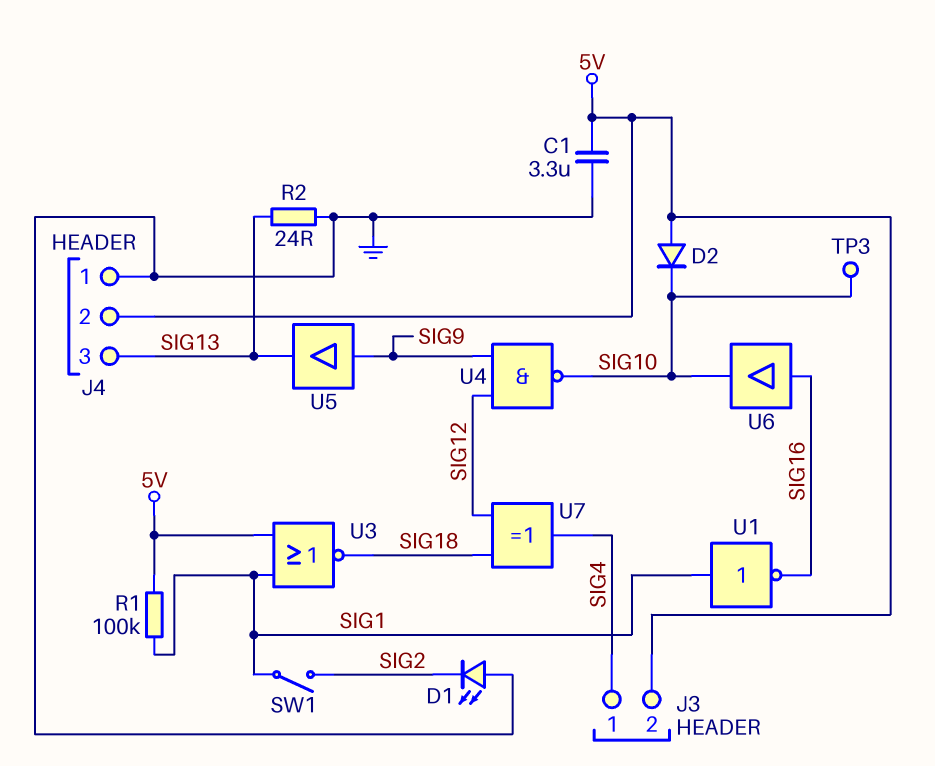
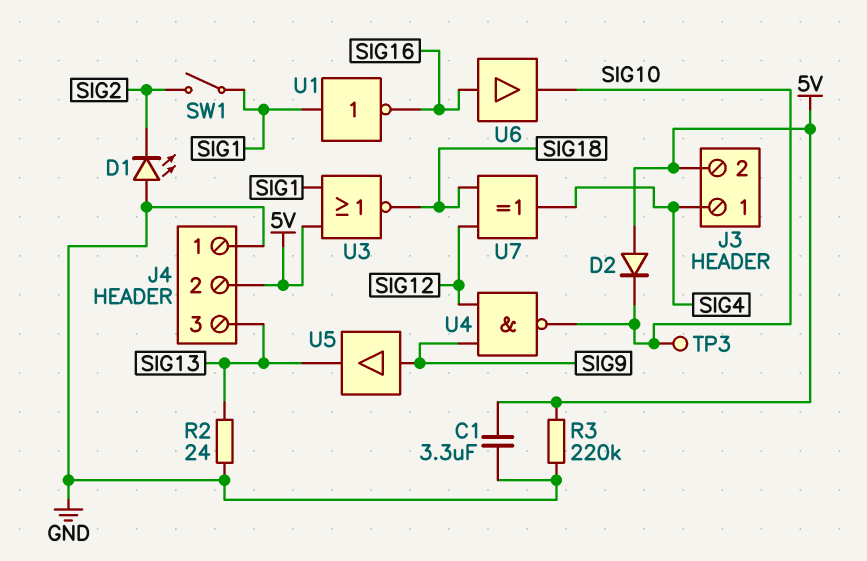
R1: 100k (5V, SIG1) -> none
R3: none -> 220k (5V, GND)

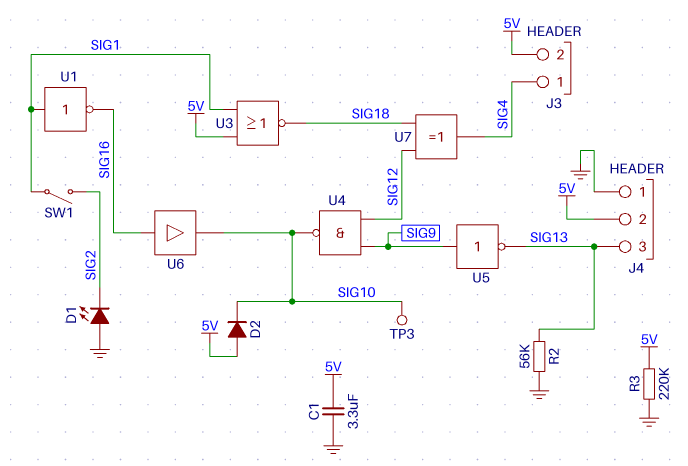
R2: 24 (GND, SIG13) -> 56k (GND, SIG13)
U5: buffer (in SIG9, out SIG13) -> NOT (in SIG9, out SIG13)

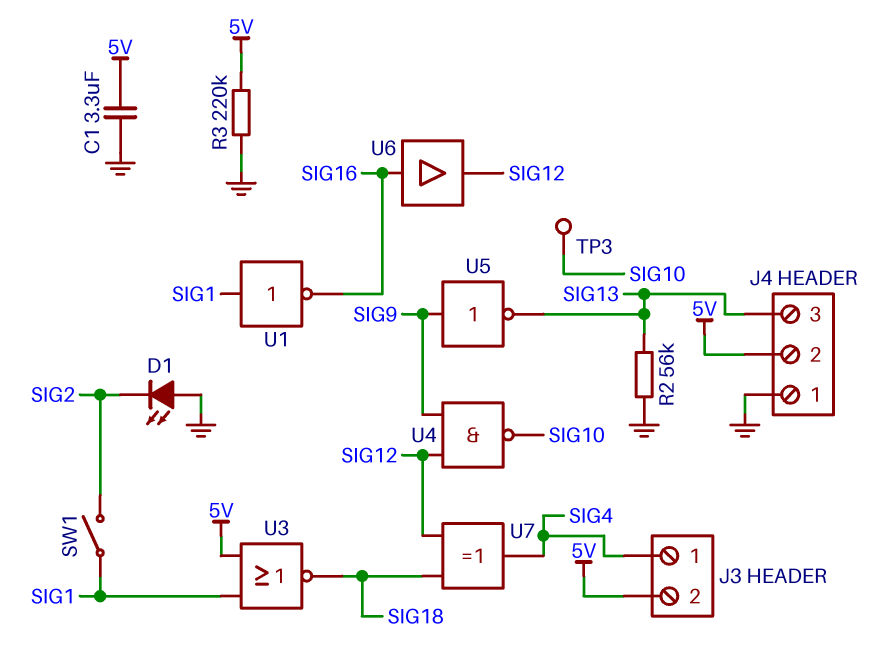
D2: diode (A 5V, K SIG10) -> none
U6: buffer (in SIG16, out SIG10) -> buffer (in SIG16, out SIG12)

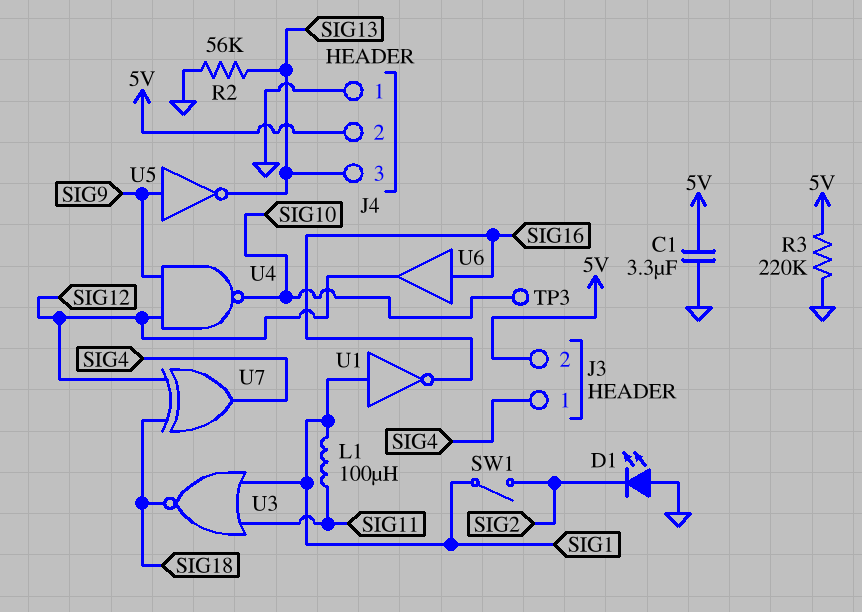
L1: none -> 100uH (SIG1, SIG11)
U3: NOR (in 5V, in SIG1, out SIG18) -> NOR (in SIG1, in SIG11, out SIG18)

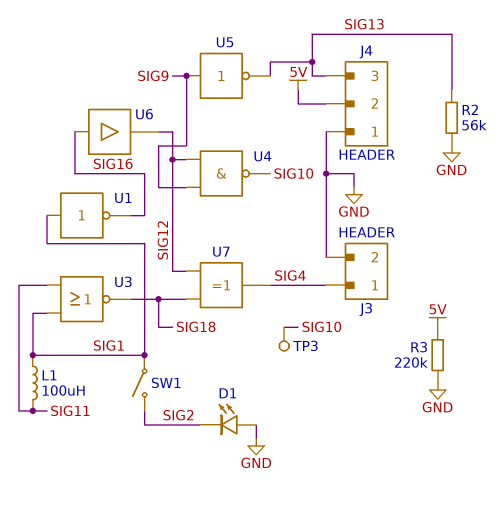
C1: 3.3uF (5V, GND) -> none
J3 pin 2: 5V -> GND

